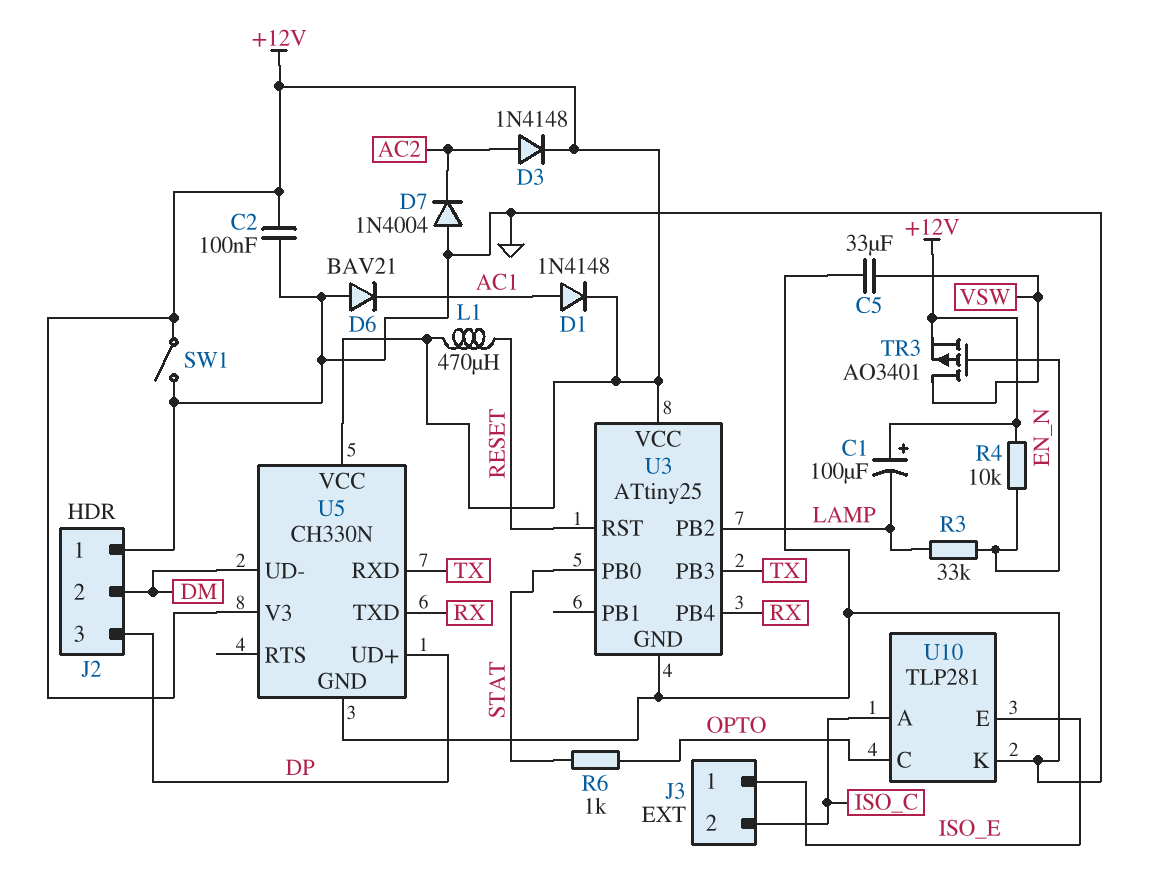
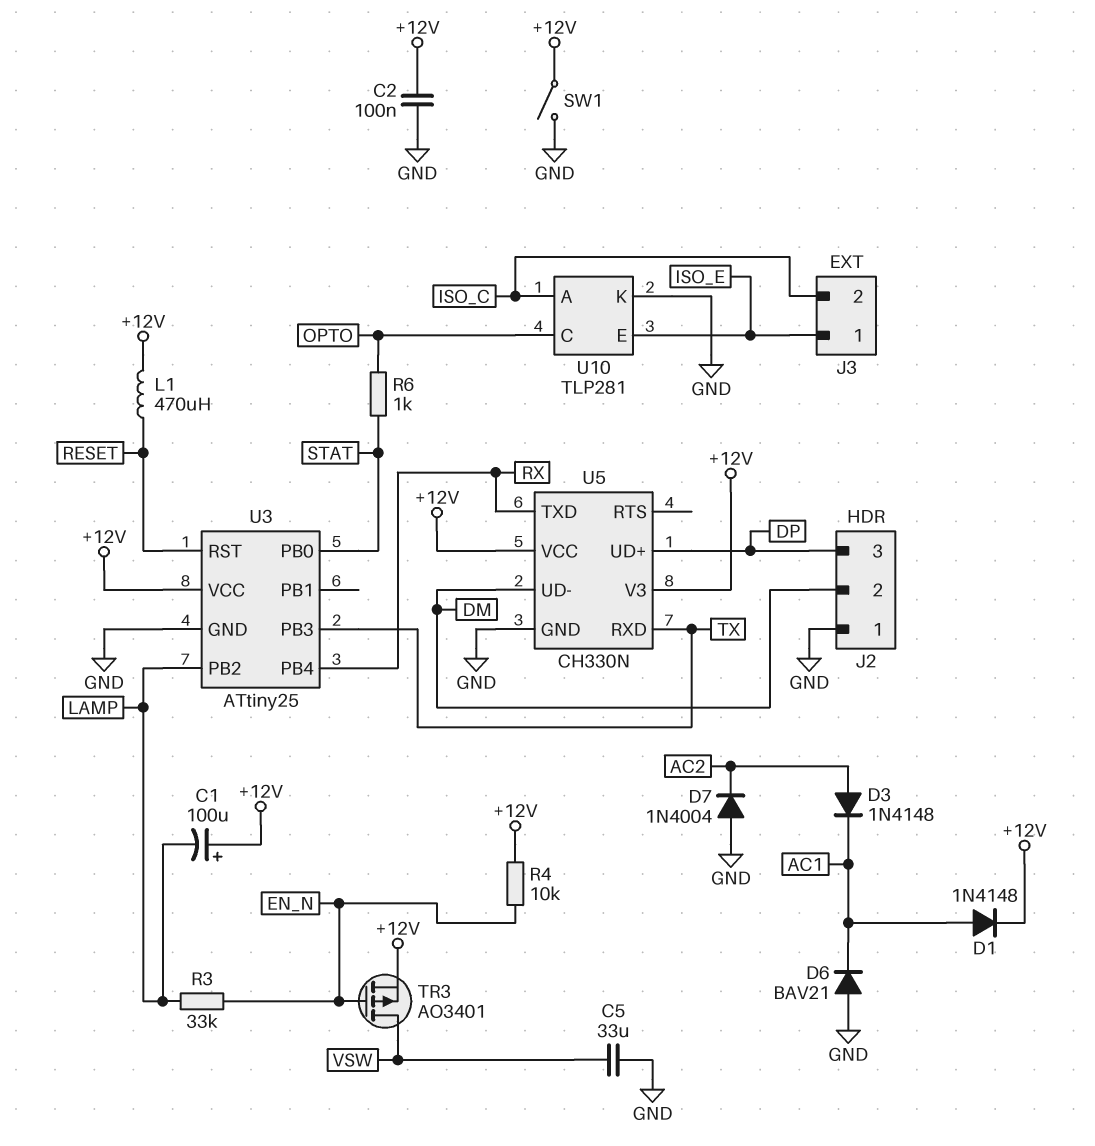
D3: diode 1N4148 (A AC2, K +12V) -> diode 1N4148 (A AC2, K AC1)

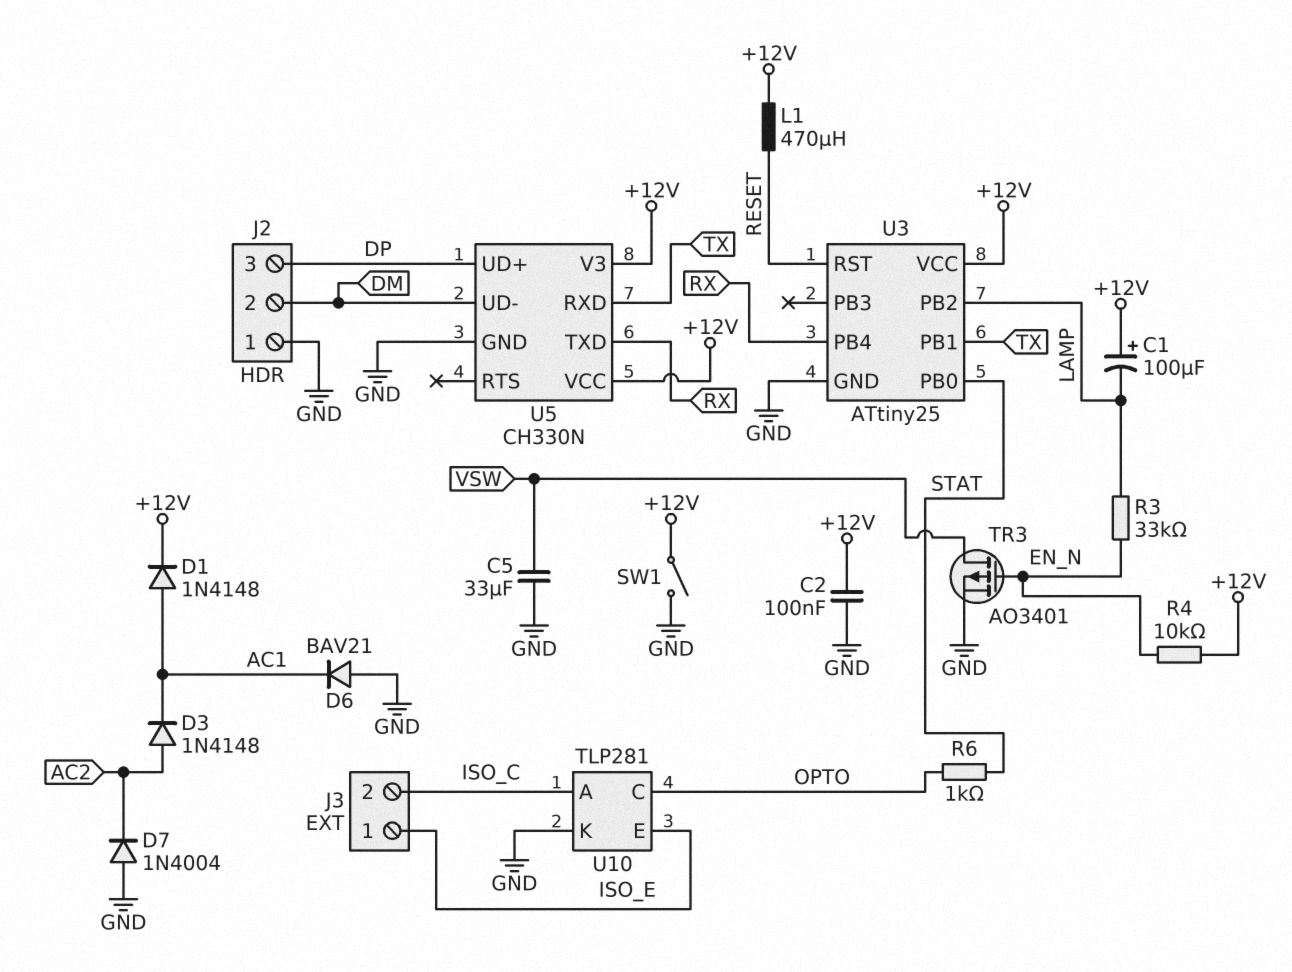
TR3: PMOS AO3401 (G EN_N, D VSW, S +12V) -> PMOS AO3401 (G EN_N, D VSW, S GND)
U3 pin PB1: none -> TX
U3 pin PB3: TX -> none

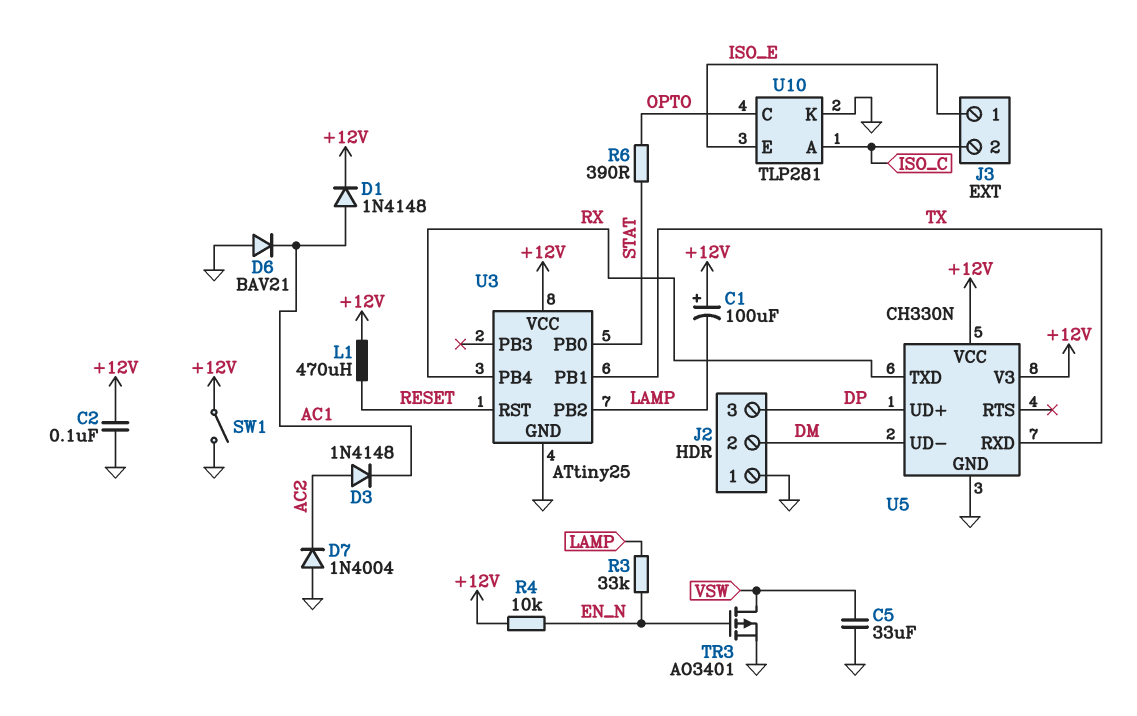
R6: 1k (OPTO, STAT) -> 390 (OPTO, STAT)

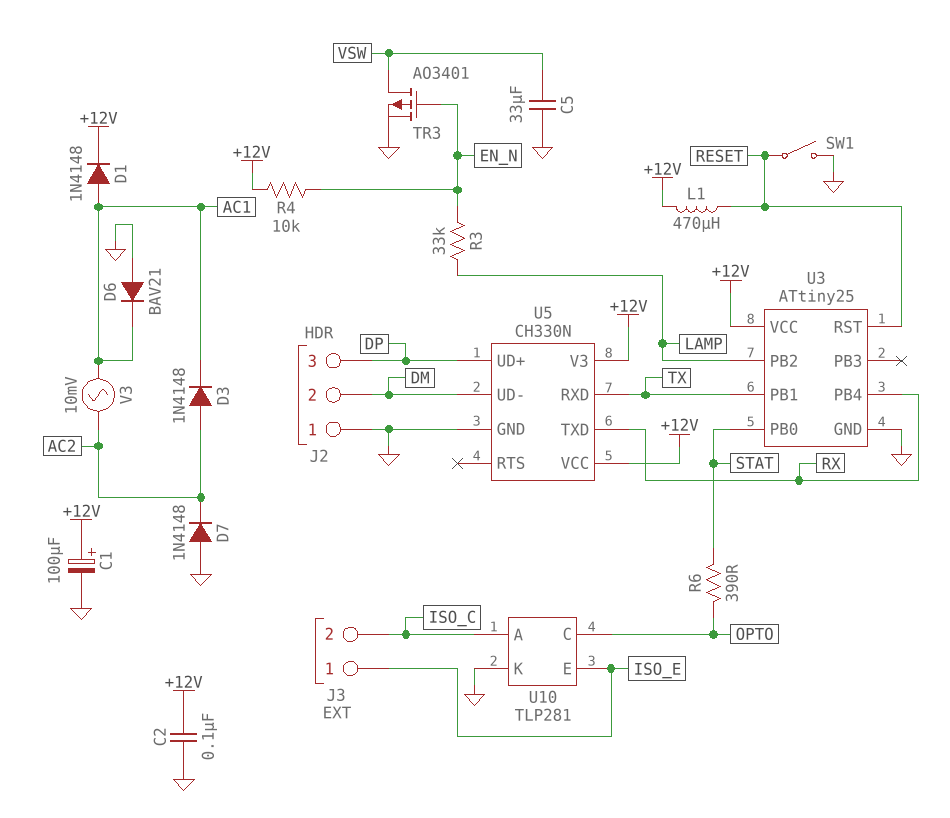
C1: 100uF (plus +12V, minus LAMP) -> 100uF (plus +12V, minus GND)
D7: diode 1N4004 (A GND, K AC2) -> diode 1N4148 (A GND, K AC2)
SW1: switch (+12V, GND) -> switch (GND, RESET)
V3: none -> AC 10mV (AC1, AC2)

